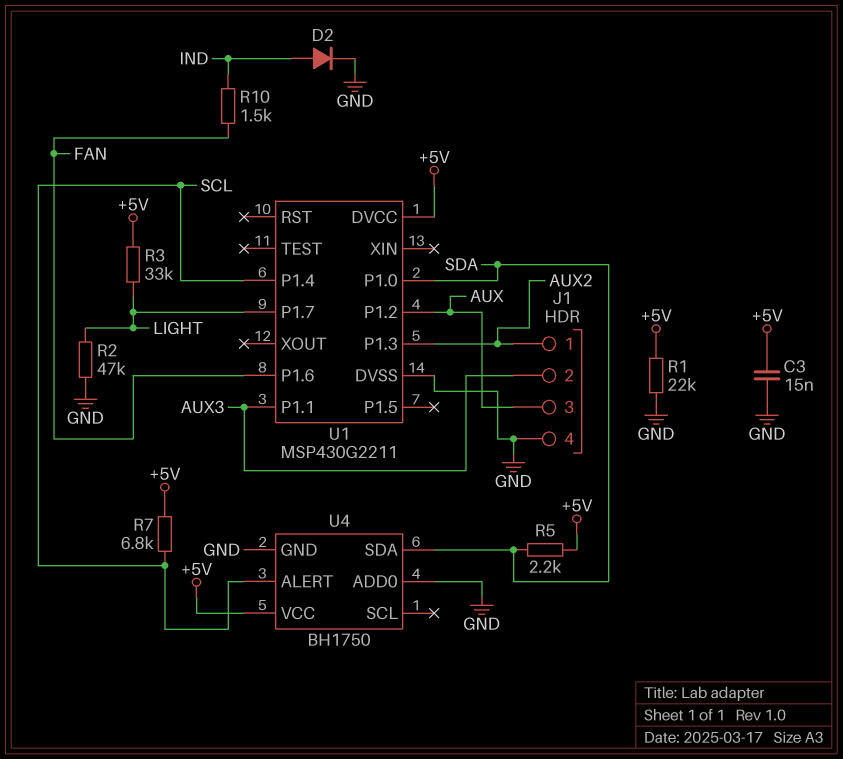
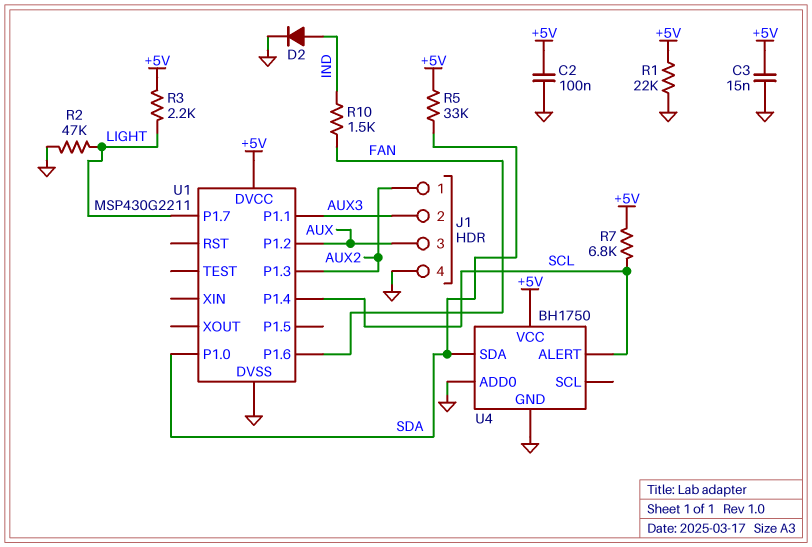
C2: none -> 100nF (+5V, GND)
R3: 33k (+5V, LIGHT) -> 2.2k (+5V, LIGHT)
R5: 2.2k (+5V, SDA) -> 33k (+5V, SDA)

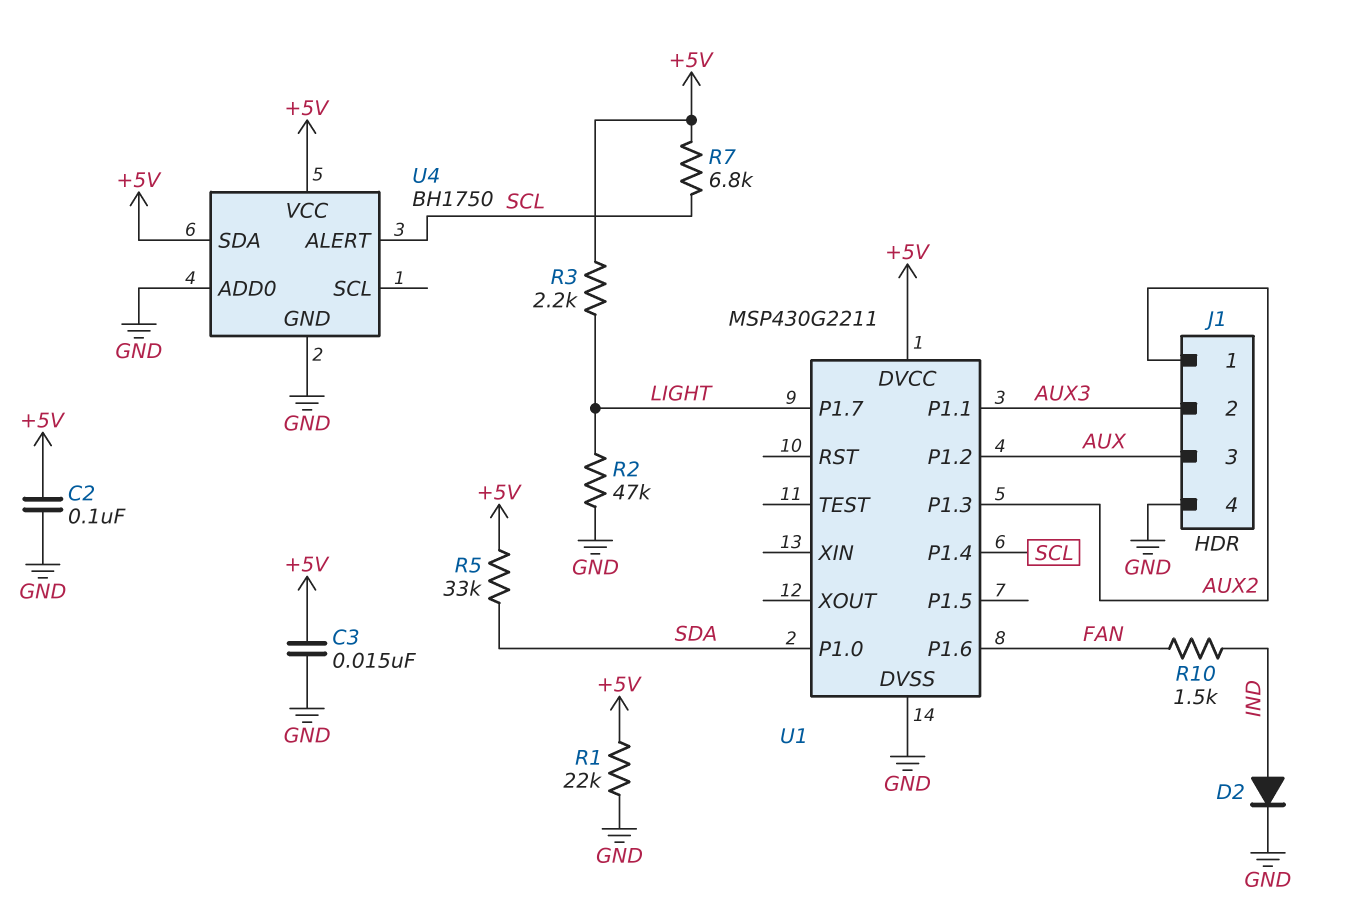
U4 pin SDA: SDA -> +5V

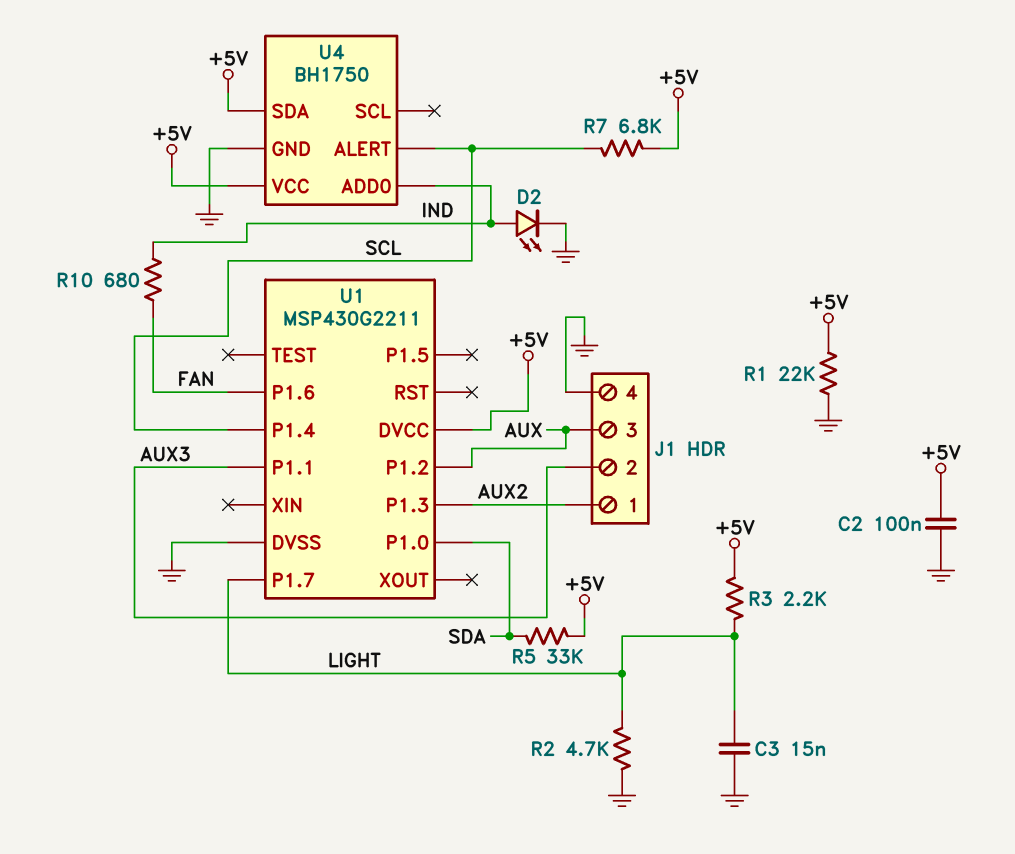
C3: 15nF (+5V, GND) -> 15nF (GND, LIGHT)
D2: diode (A IND, K GND) -> LED (A IND, K GND)
R2: 47k (GND, LIGHT) -> 4.7k (GND, LIGHT)
R10: 1.5k (FAN, IND) -> 680 (FAN, IND)
U4 pin ADD0: GND -> IND

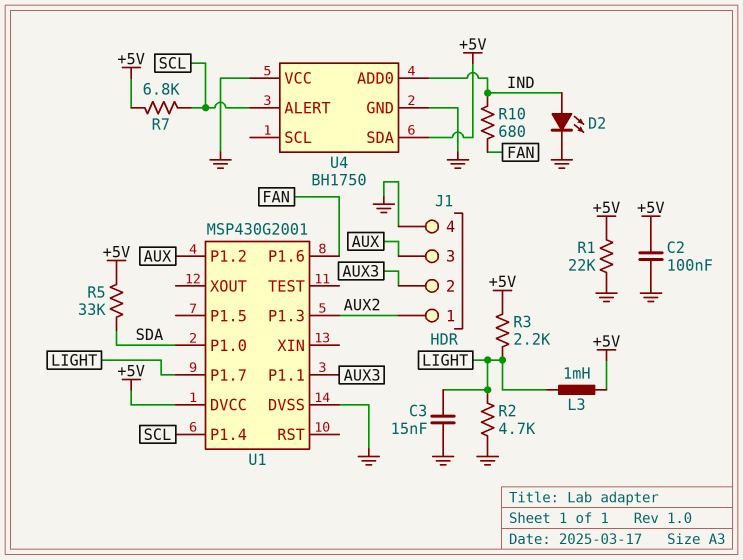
L3: none -> 1mH (+5V, LIGHT)
U1: MSP430G2211 -> MSP430G2001
U4 pin VCC: +5V -> GND

